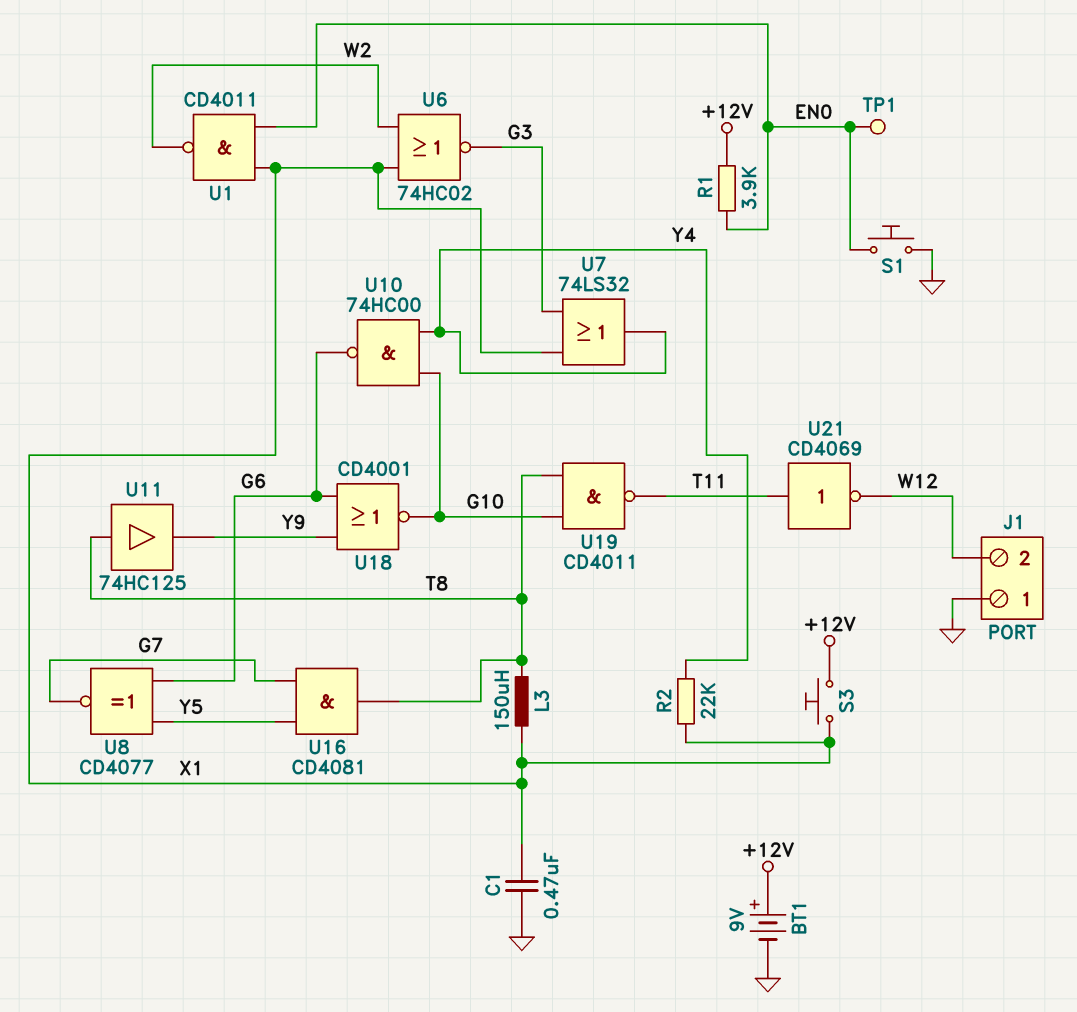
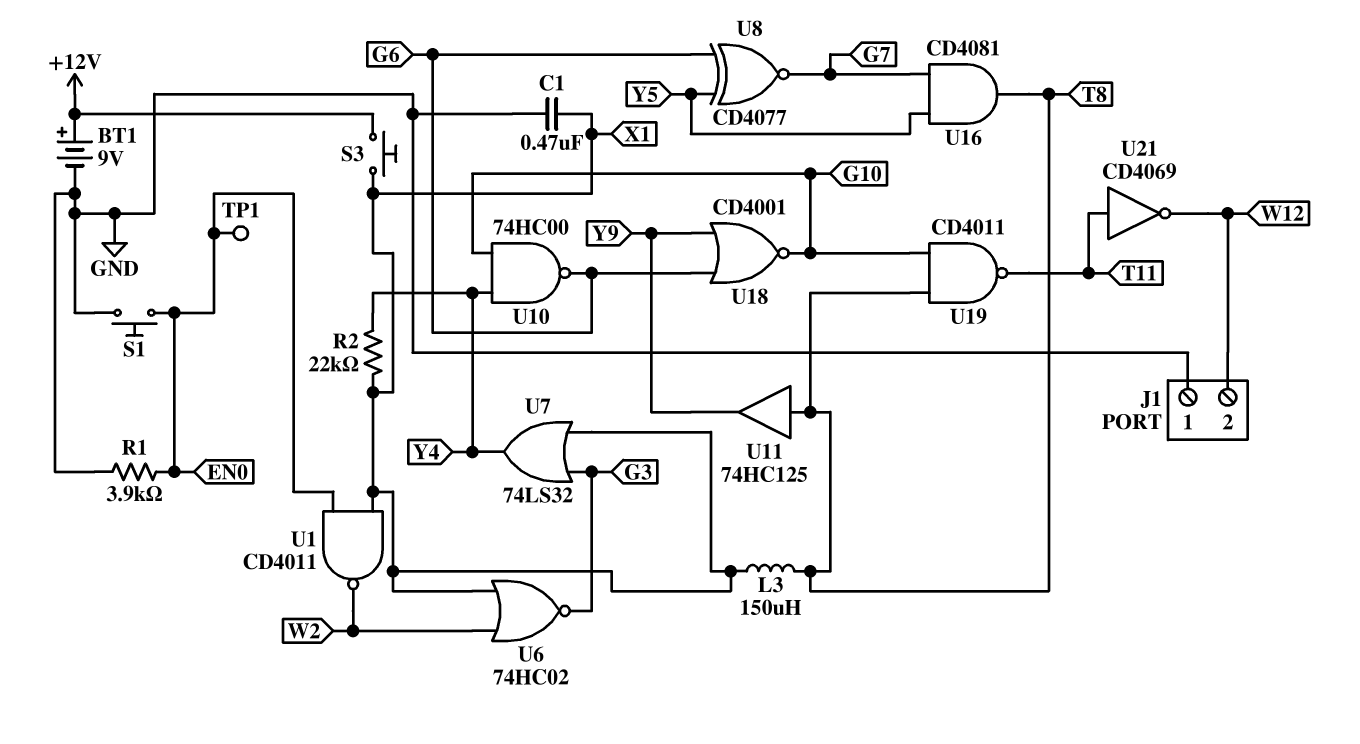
R1: 3.9k (+12V, EN0) -> 3.9k (EN0, GND)

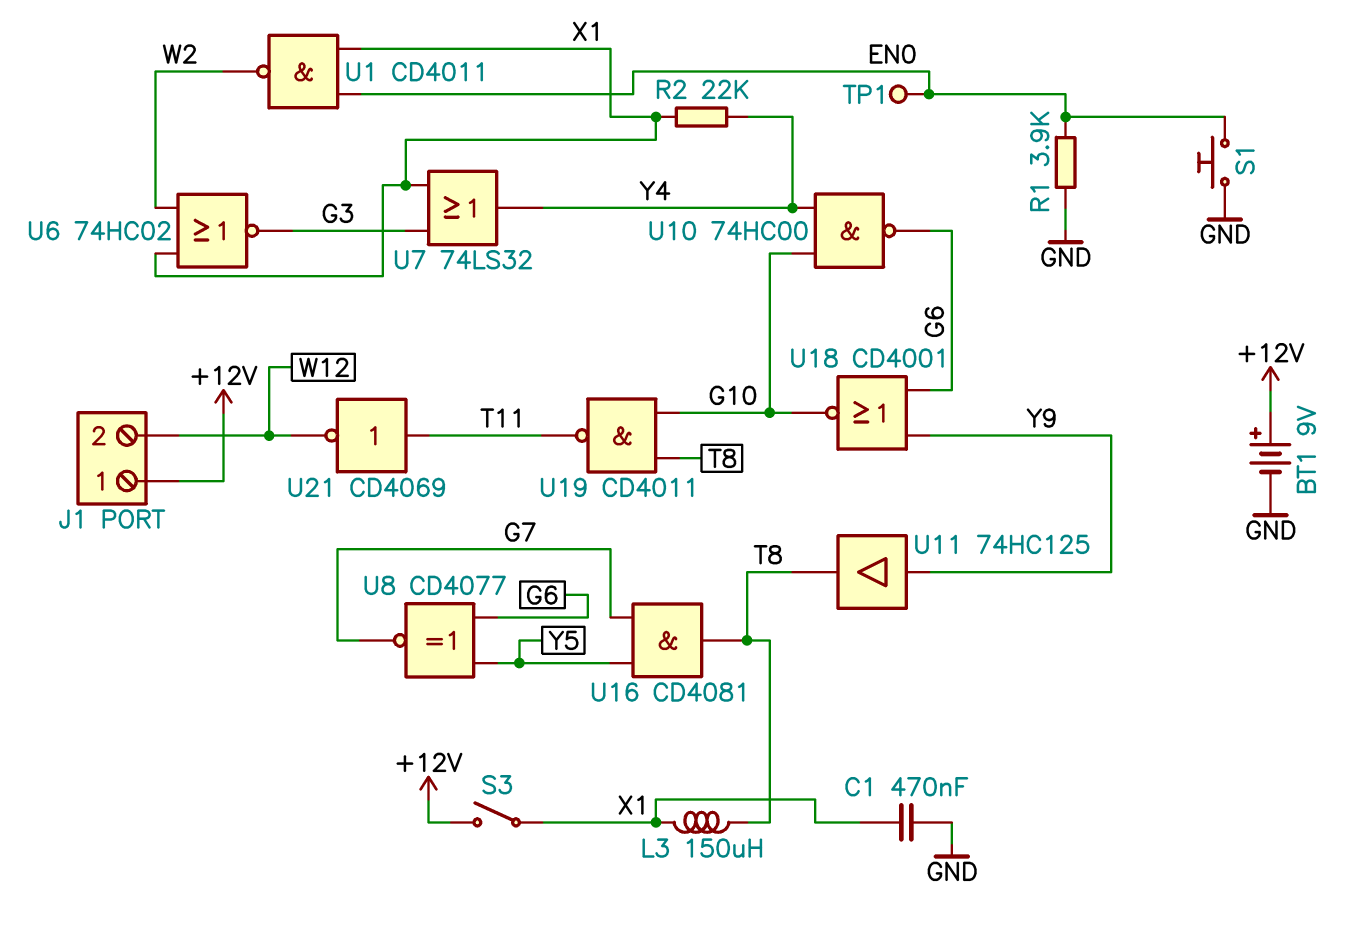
J1 pin 1: GND -> +12V
S3: button (+12V, X1) -> switch (+12V, X1)
U11: buffer 74HC125 (in T8, out Y9) -> buffer 74HC125 (in Y9, out T8)

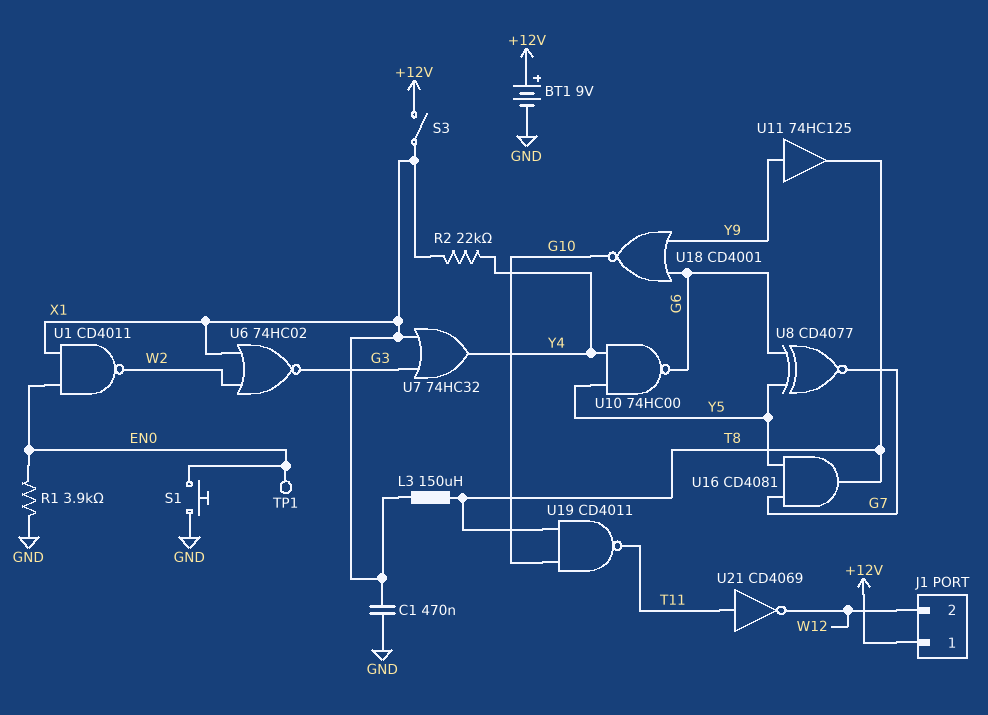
U7: OR 74LS32 (in G3, in X1, out Y4) -> OR 74HC32 (in G3, in X1, out Y4)
U10: NAND 74HC00 (in G10, in Y4, out G6) -> NAND 74HC00 (in Y4, in Y5, out G6)

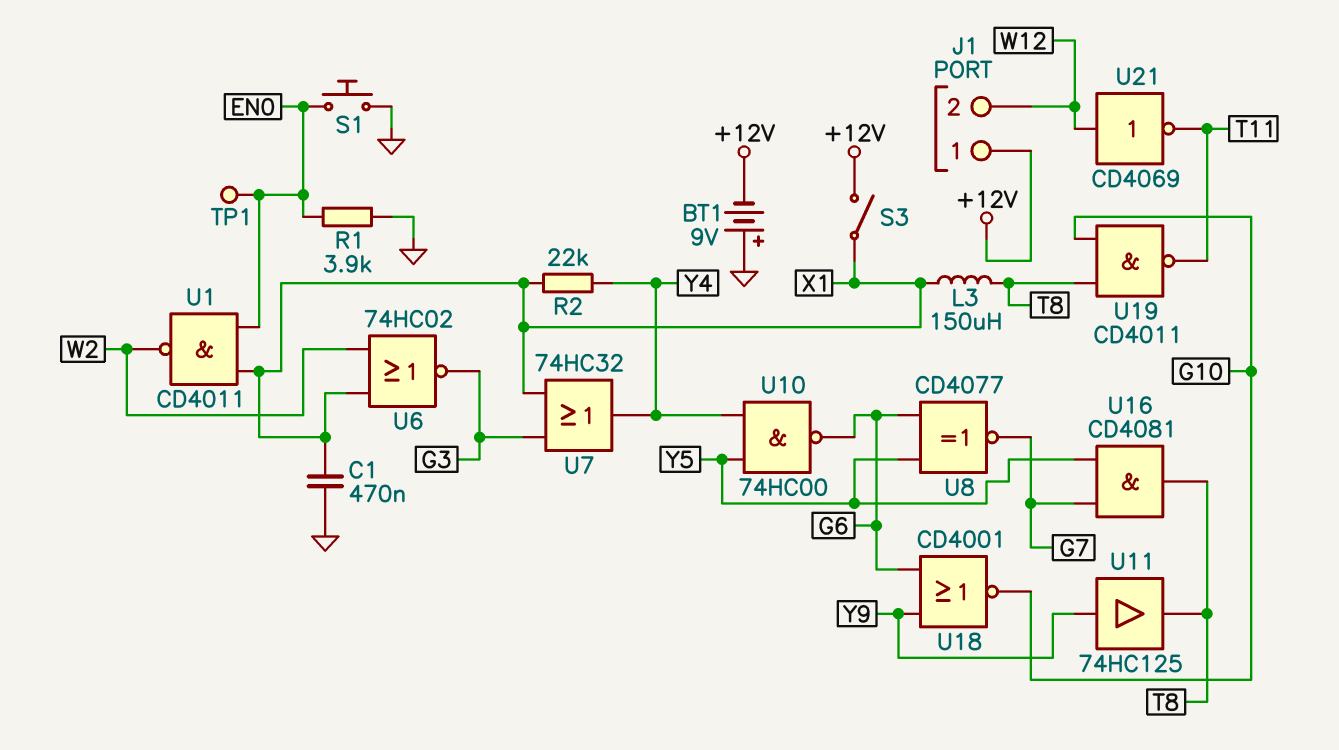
BT1: 9V (plus +12V, minus GND) -> 9V (plus GND, minus +12V)
U21: NOT CD4069 (in T11, out W12) -> NOT CD4069 (in W12, out T11)

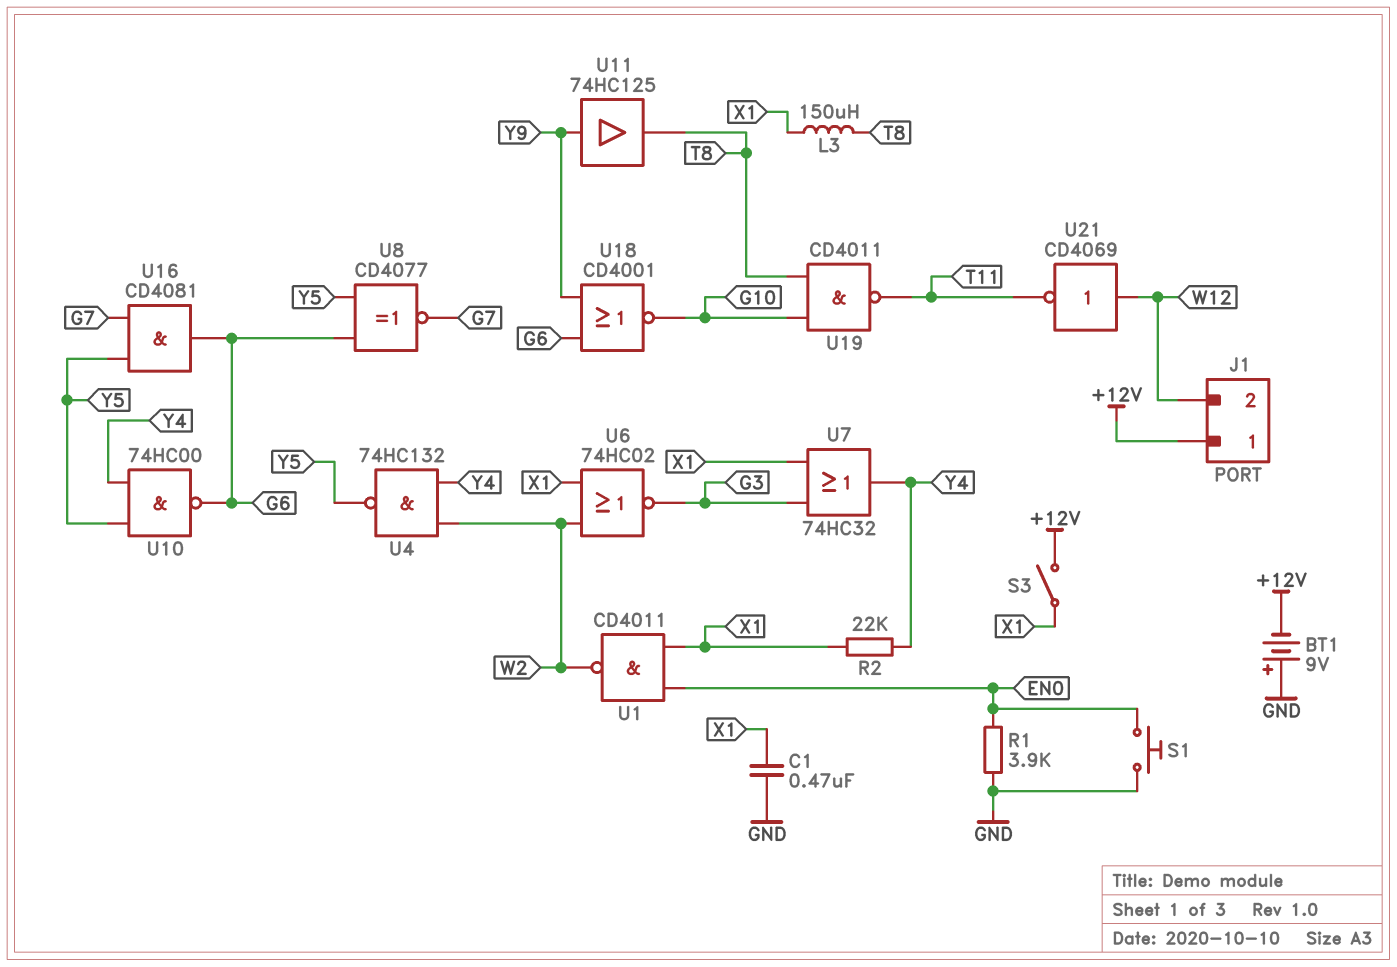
TP1: test point (EN0) -> none
U4: none -> NAND 74HC132 (in W2, in Y4, out Y5)
U16: AND CD4081 (in G7, in Y5, out T8) -> AND CD4081 (in G7, in Y5, out G6)

